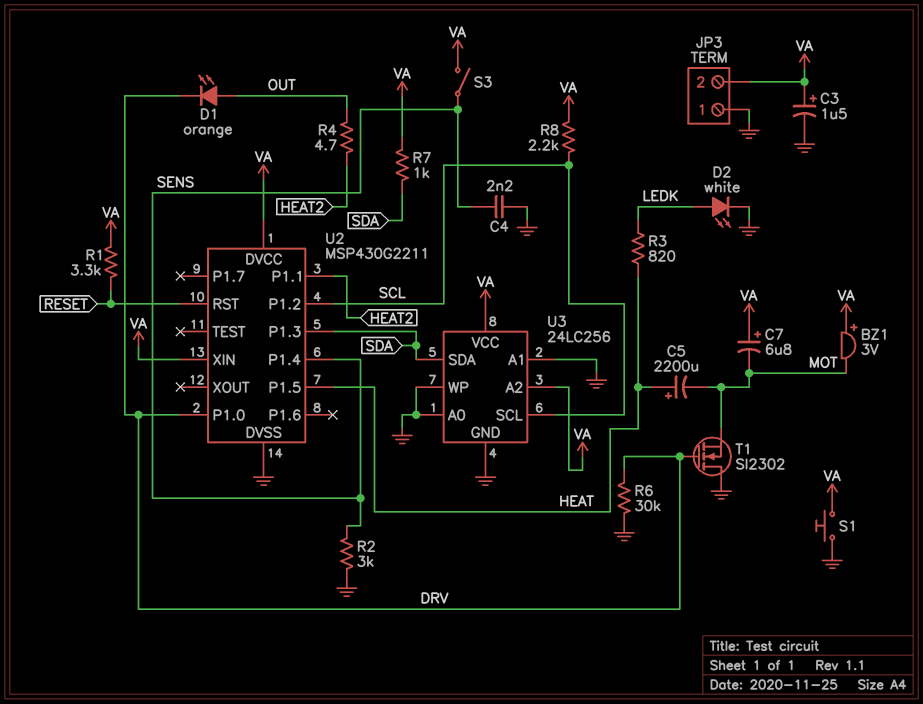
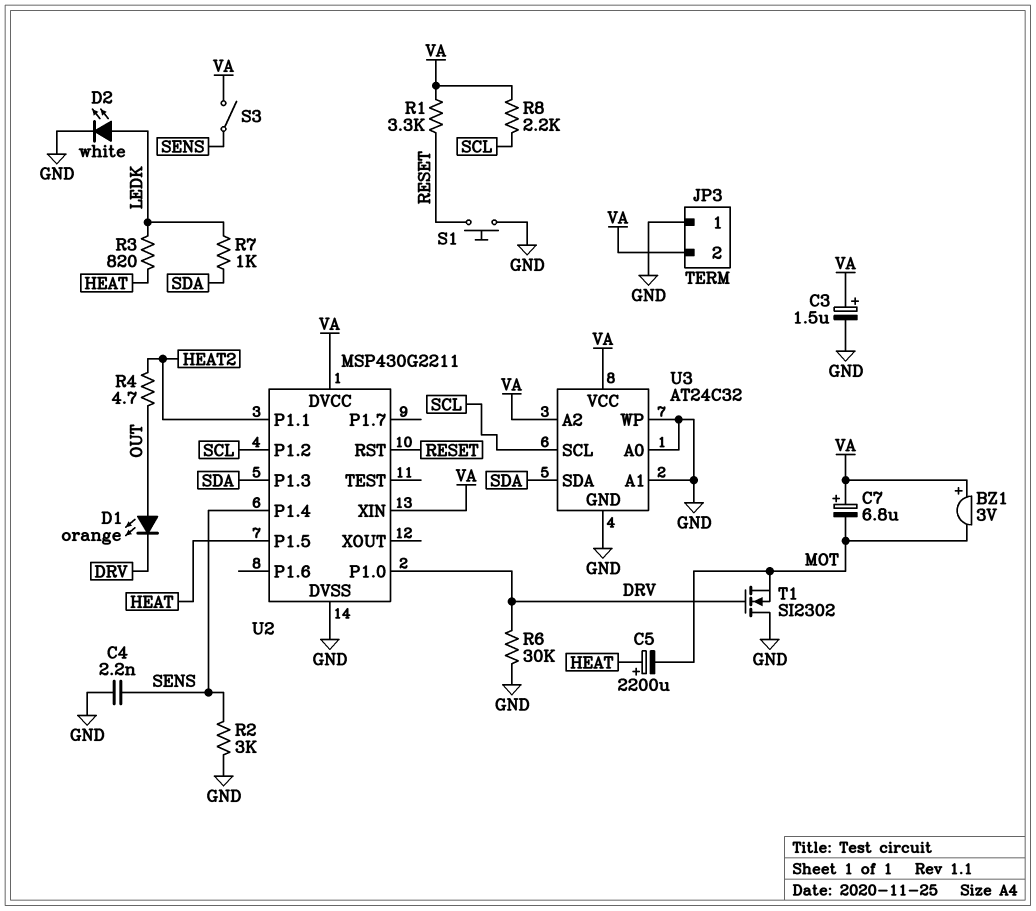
R7: 1k (SDA, VA) -> 1k (LEDK, SDA)
S1: button (GND, VA) -> button (GND, RESET)
U3: 24LC256 -> AT24C32

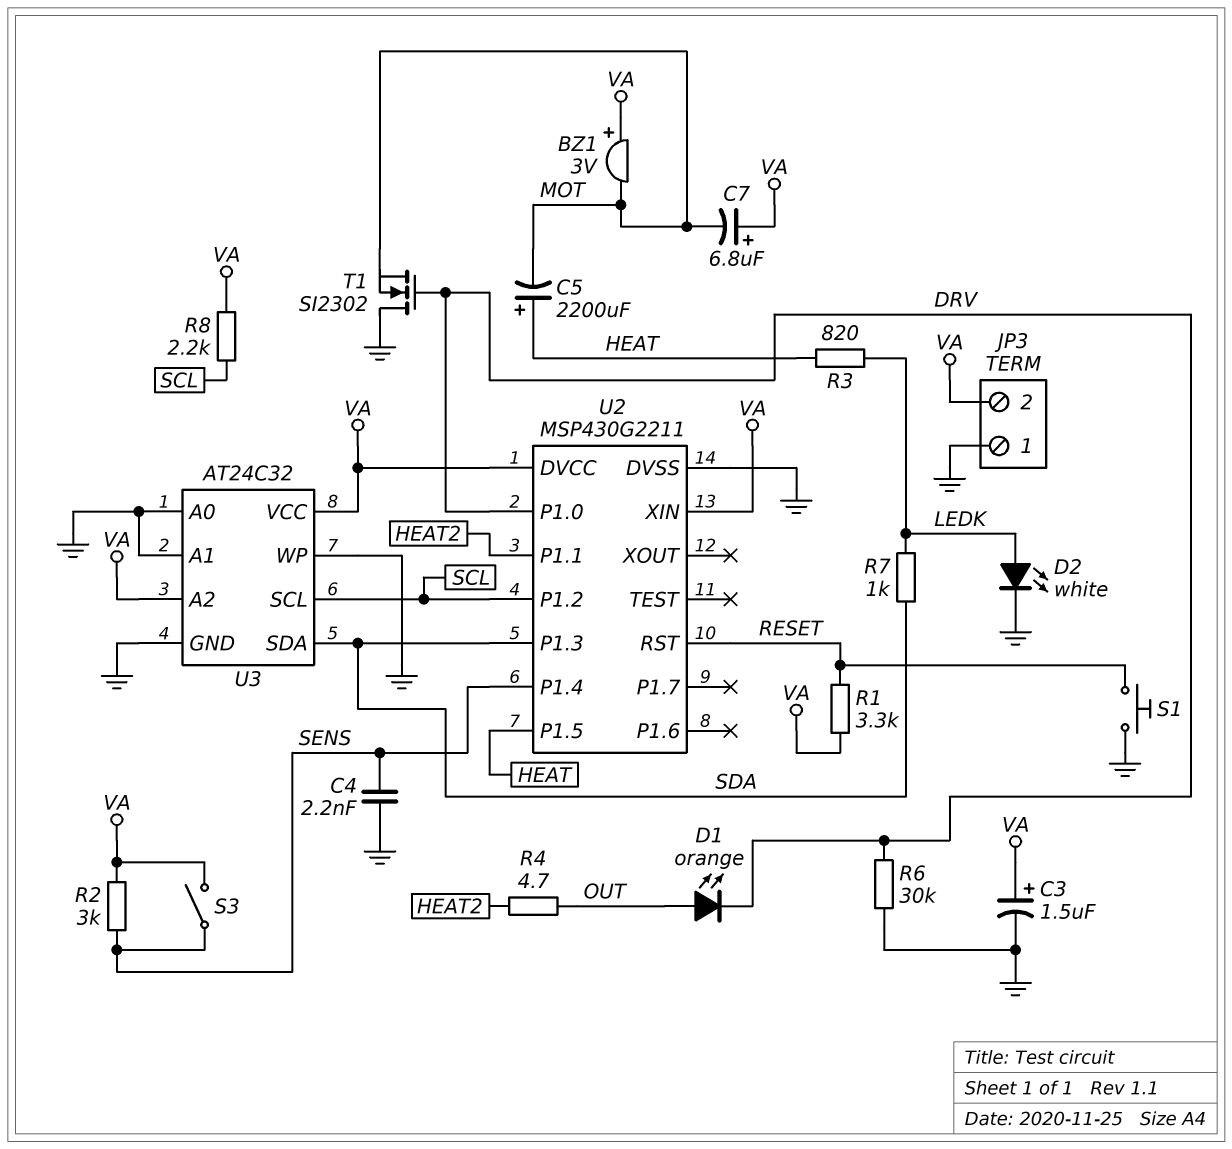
R2: 3k (GND, SENS) -> 3k (SENS, VA)

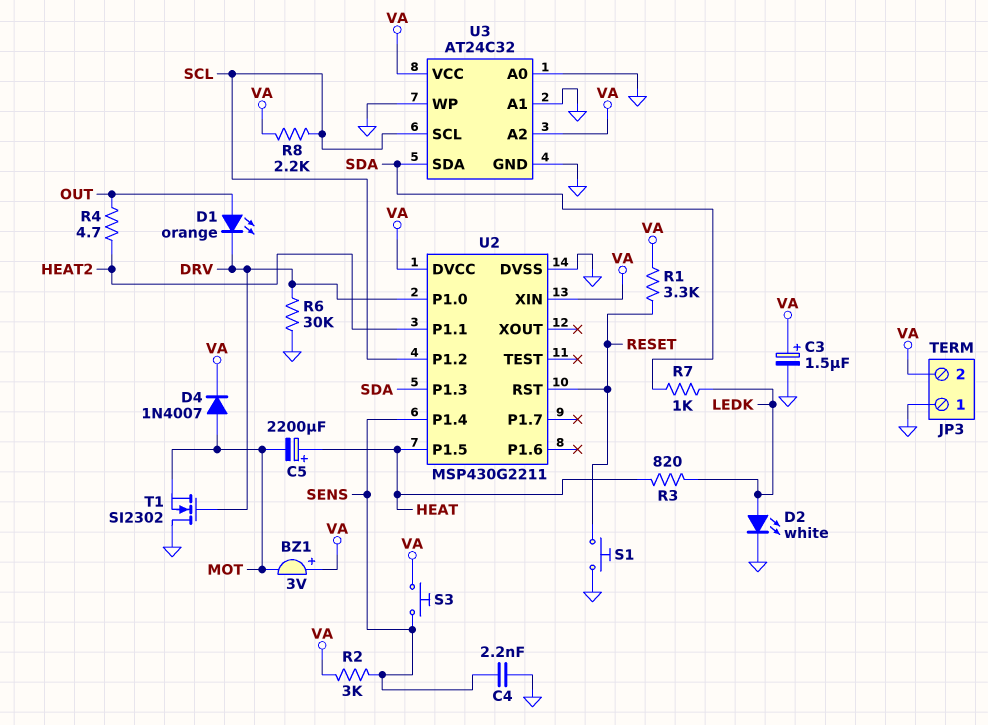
C7: 6.8uF (plus VA, minus MOT) -> none
D4: none -> diode 1N4007 (A MOT, K VA)
S3: switch (SENS, VA) -> button (SENS, VA)

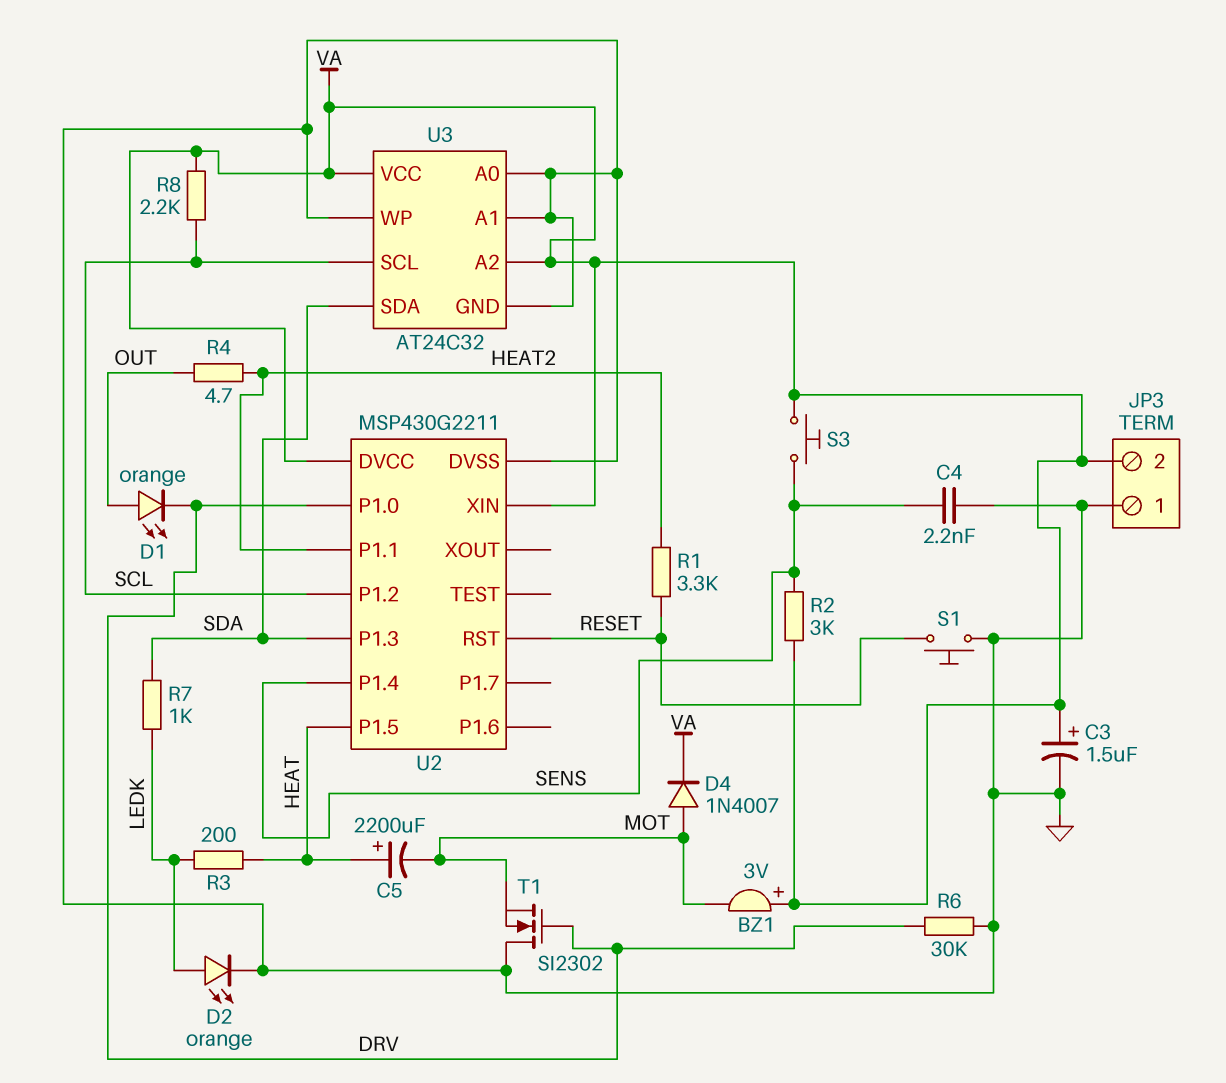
D2: LED white (A LEDK, K GND) -> LED orange (A LEDK, K GND)
R1: 3.3k (RESET, VA) -> 3.3k (HEAT2, RESET)
R3: 820 (HEAT, LEDK) -> 200 (HEAT, LEDK)

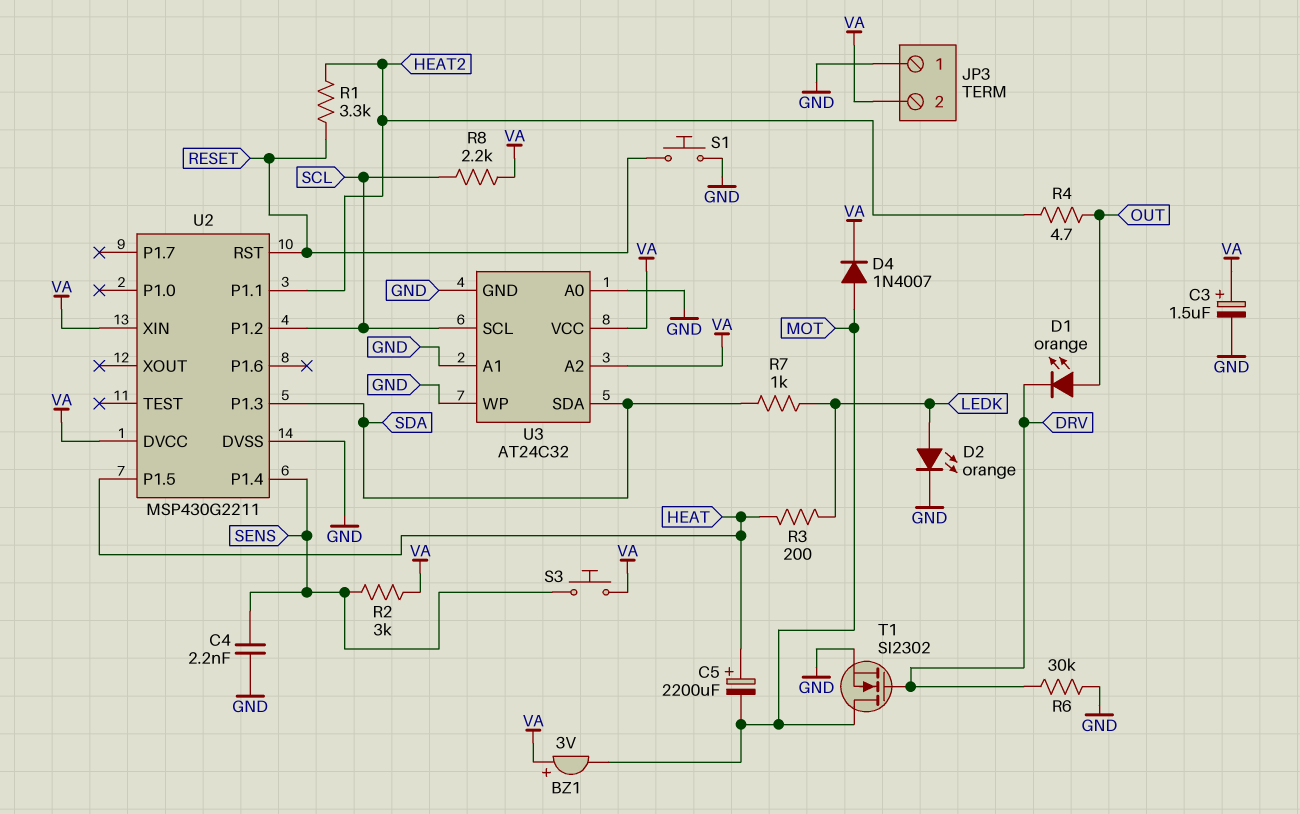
T1: NMOS SI2302 (G DRV, D GND, S MOT) -> NMOS SI2302 (G DRV, D MOT, S GND)
U2 pin P1.0: DRV -> none

